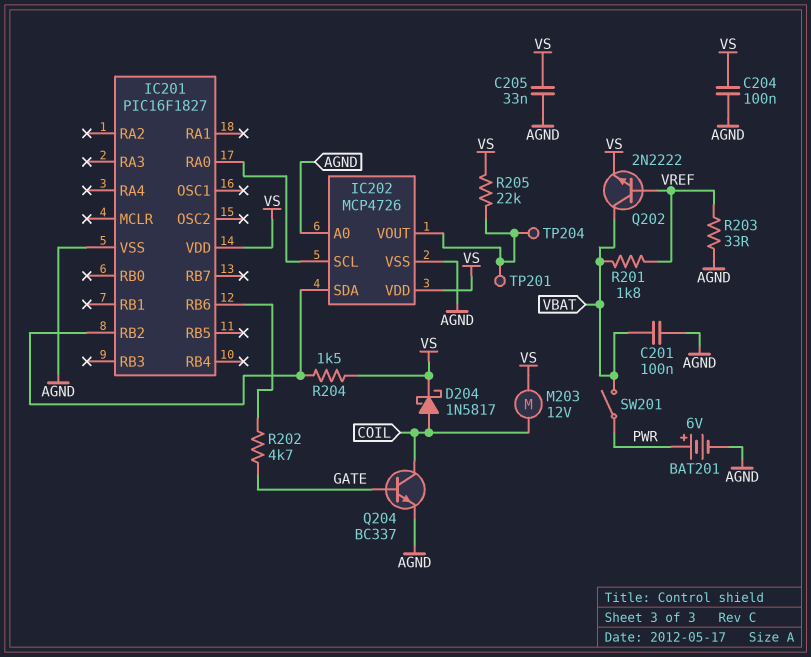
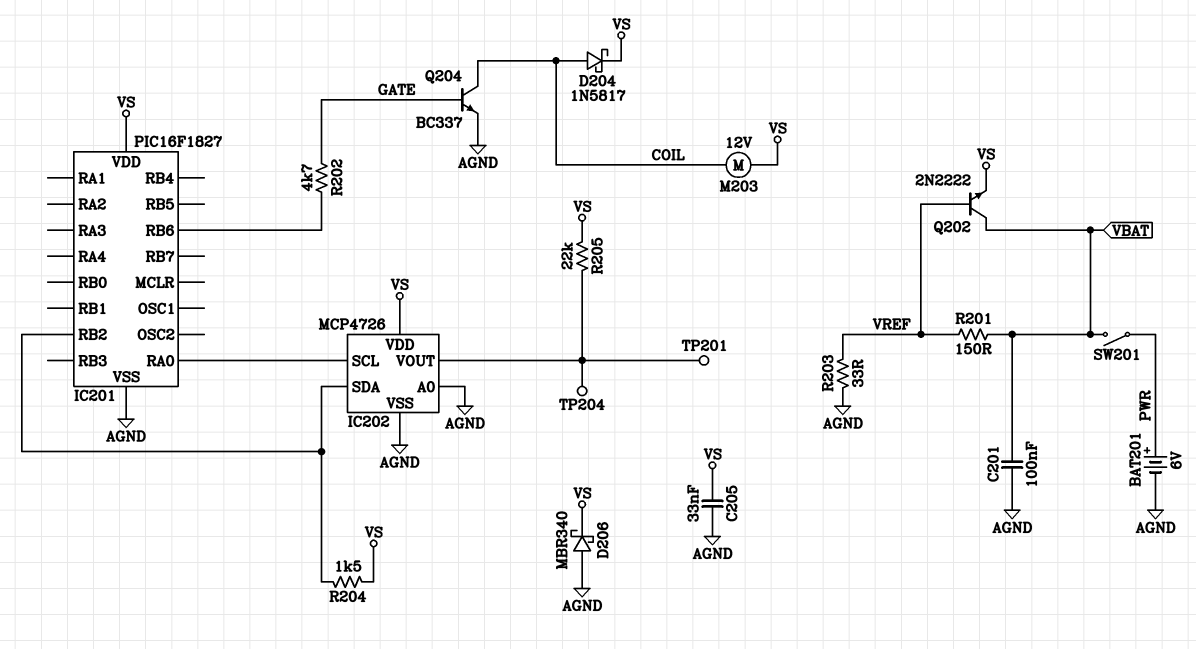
C204: 100nF (AGND, VS) -> none
D206: none -> schottky MBR340 (A AGND, K VS)
R201: 1.8k (VBAT, VREF) -> 150 (VBAT, VREF)

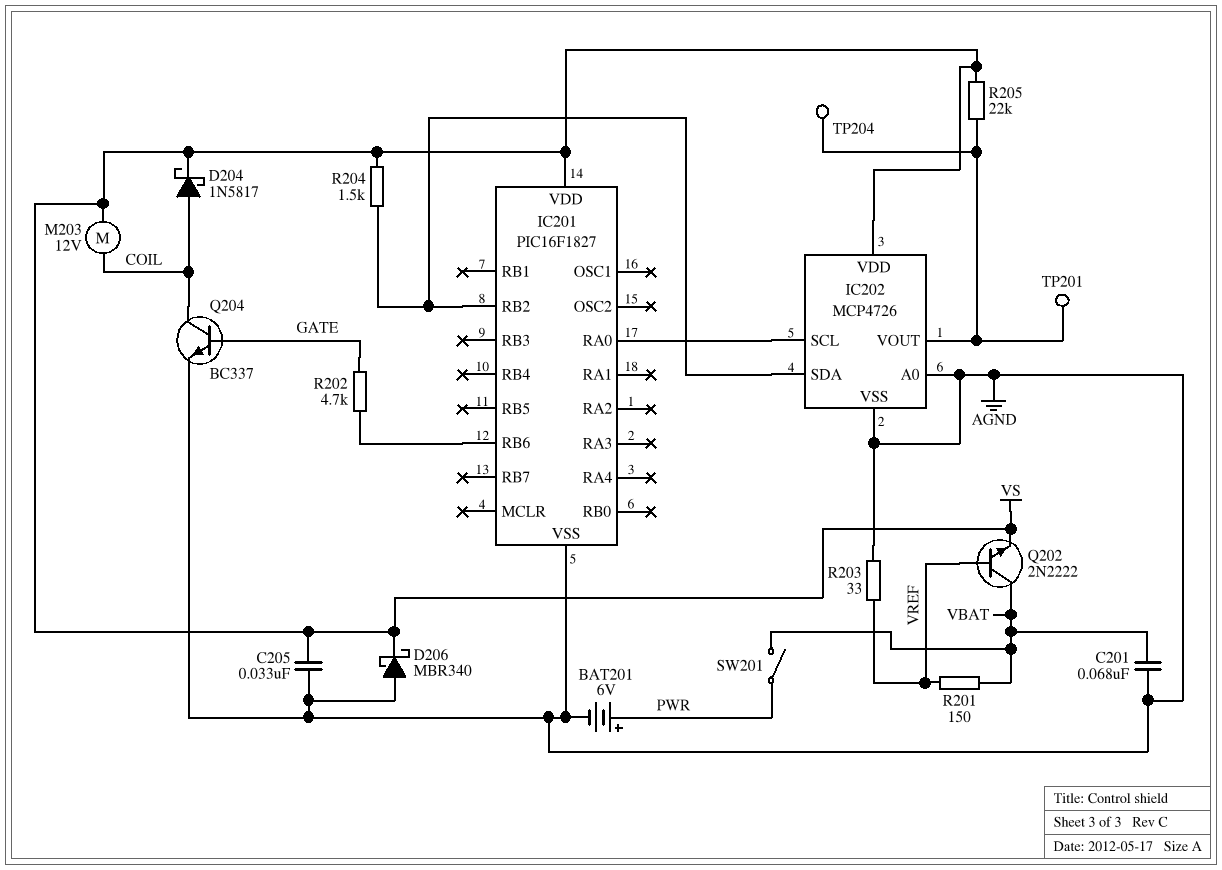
C201: 100nF (AGND, VBAT) -> 68nF (AGND, VBAT)

